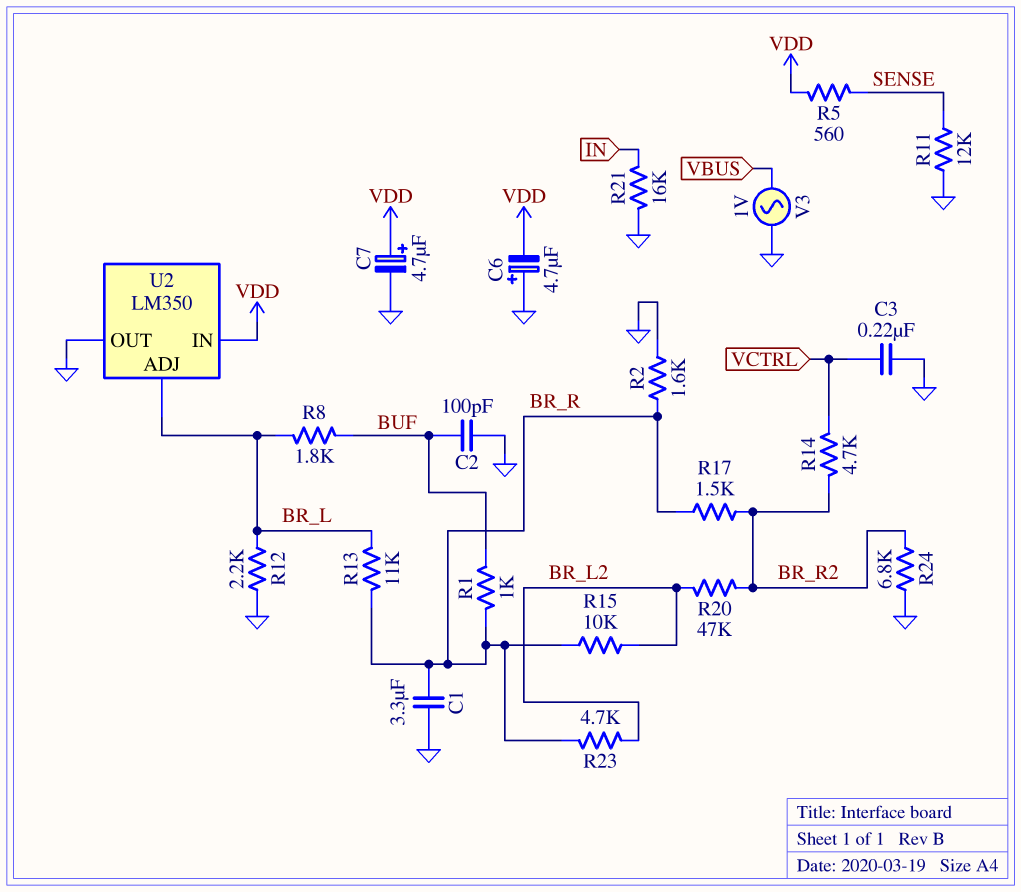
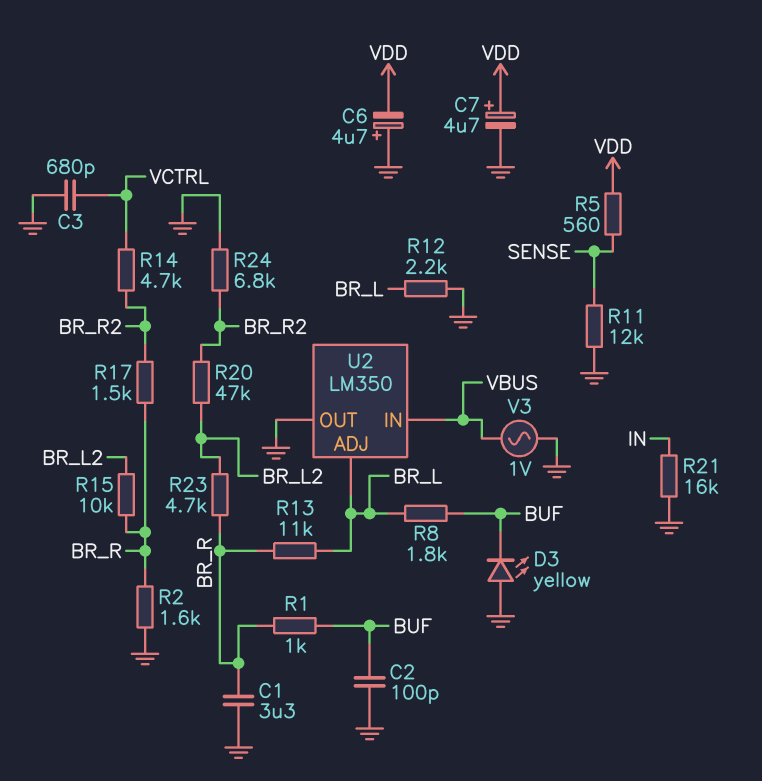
C3: 220nF (GND, VCTRL) -> 680pF (GND, VCTRL)
D3: none -> LED yellow (A GND, K BUF)
U2 pin IN: VDD -> VBUS

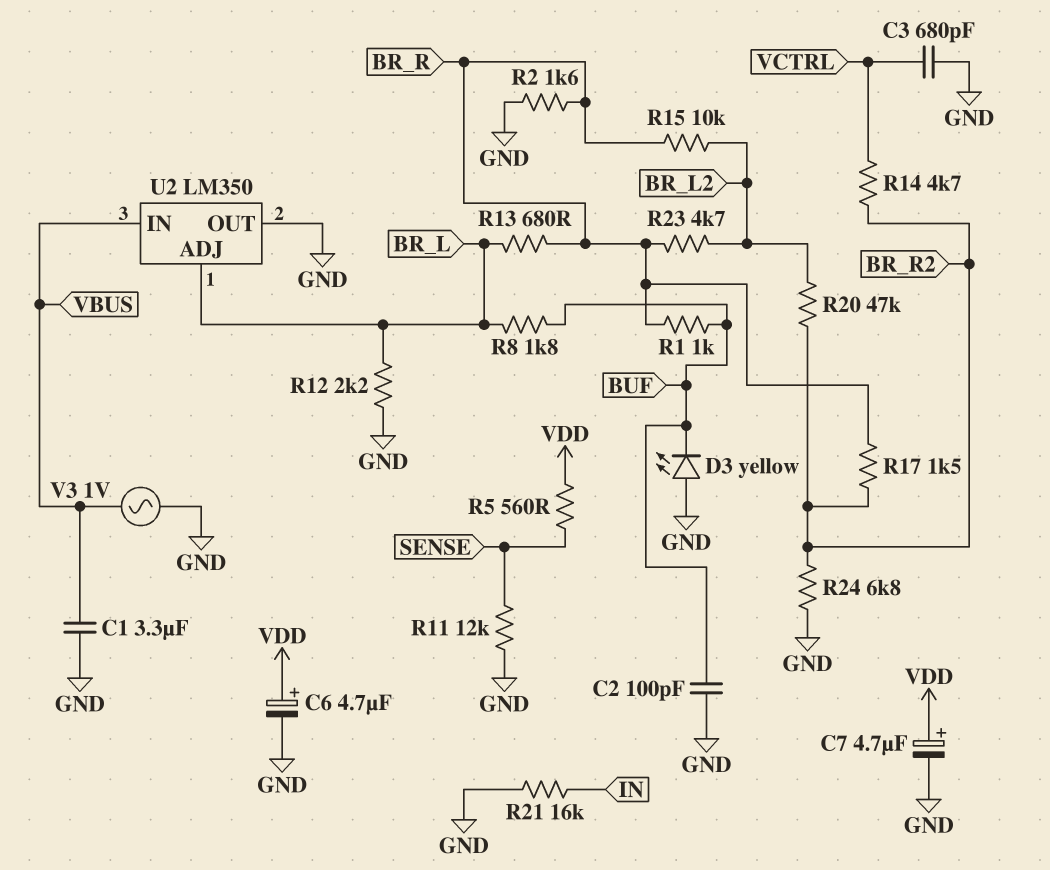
C1: 3.3uF (BR_R, GND) -> 3.3uF (GND, VBUS)
C6: 4.7uF (plus GND, minus VDD) -> 4.7uF (plus VDD, minus GND)
R13: 11k (BR_L, BR_R) -> 680 (BR_L, BR_R)

